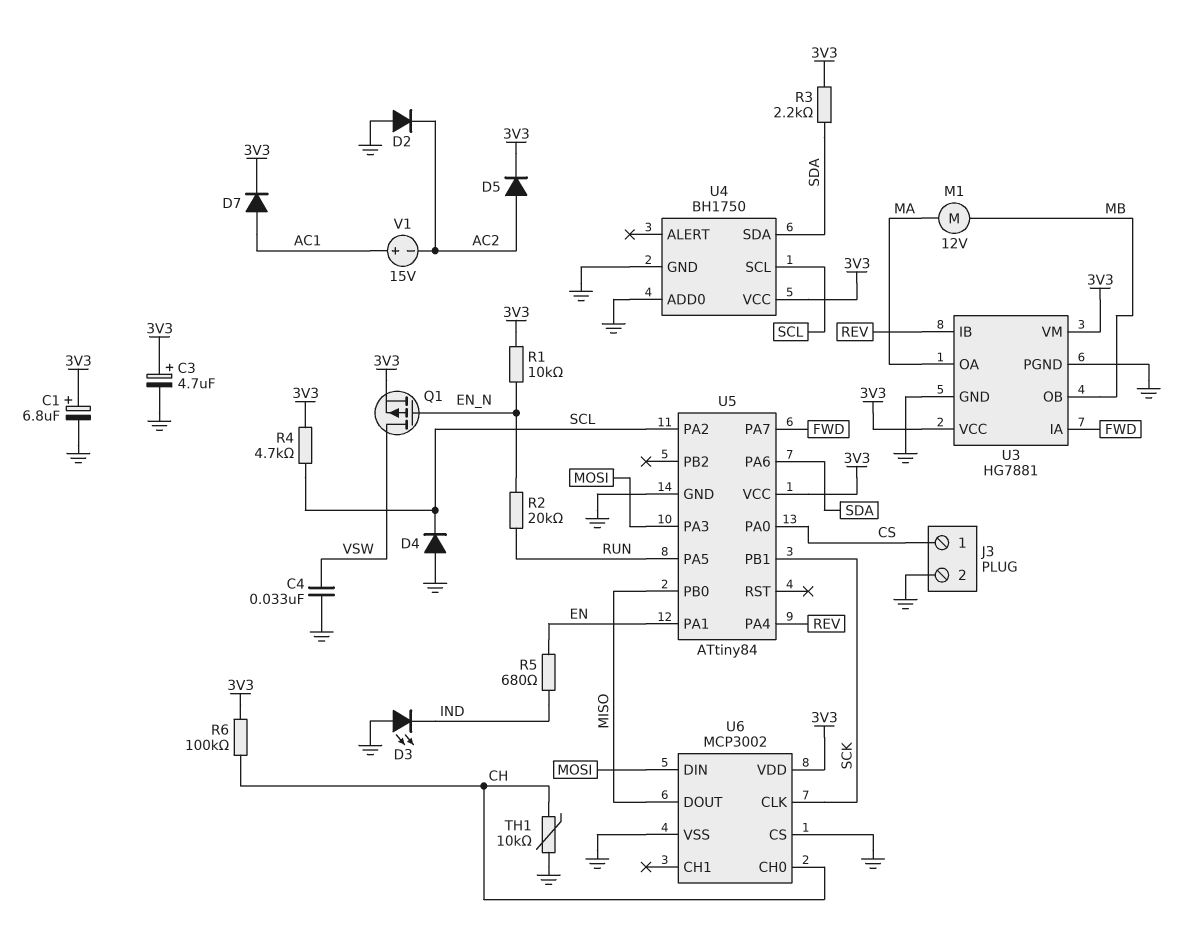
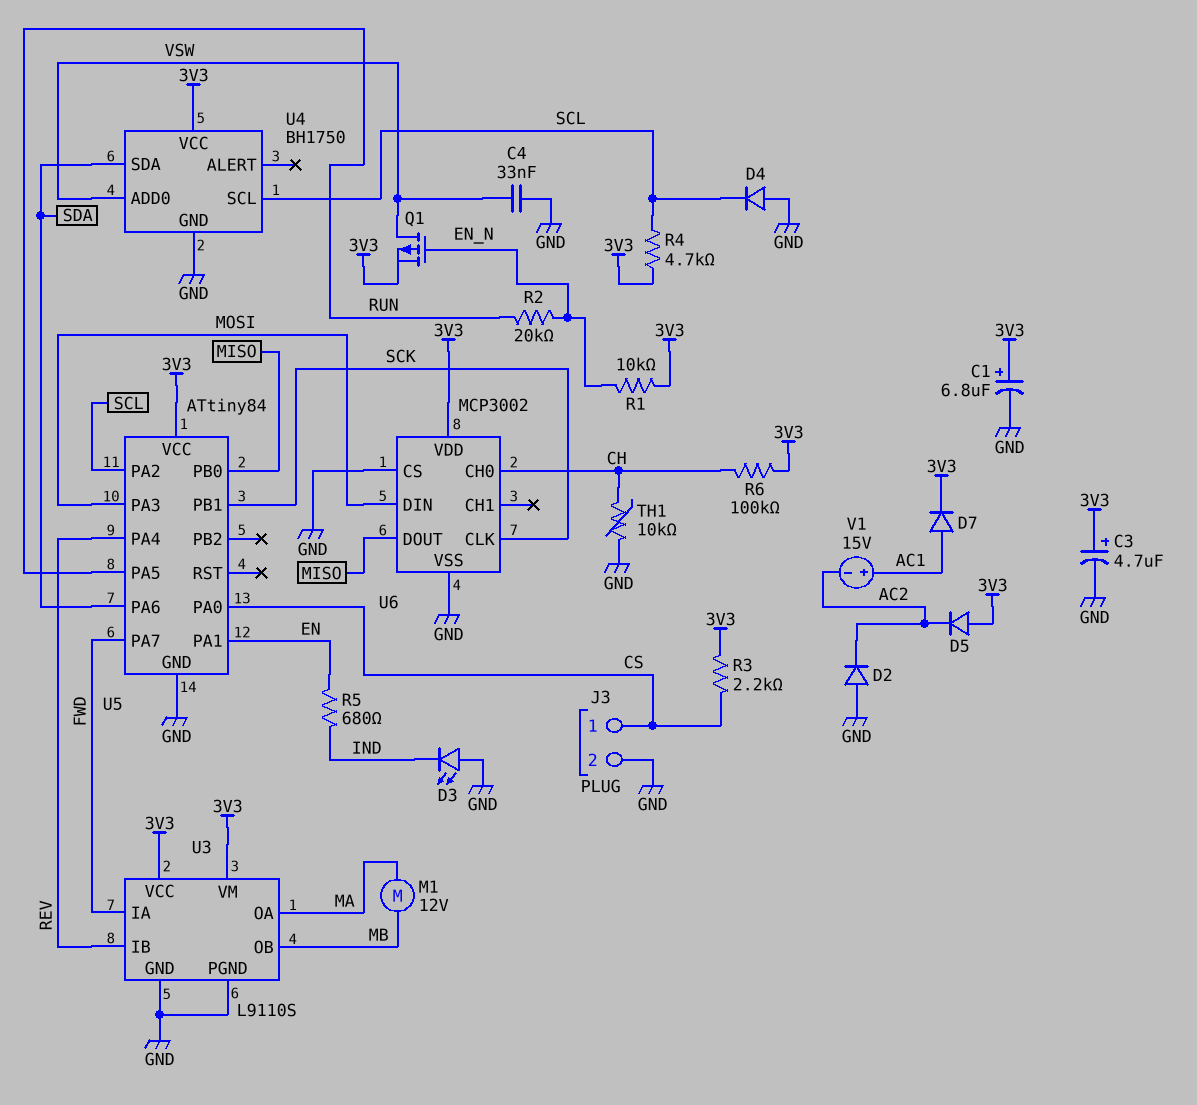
D5: diode (A AC2, K 3V3) -> diode (A 3V3, K AC2)
R3: 2.2k (3V3, SDA) -> 2.2k (3V3, CS)
U3: HG7881 -> L9110S
U4 pin ADD0: GND -> VSW

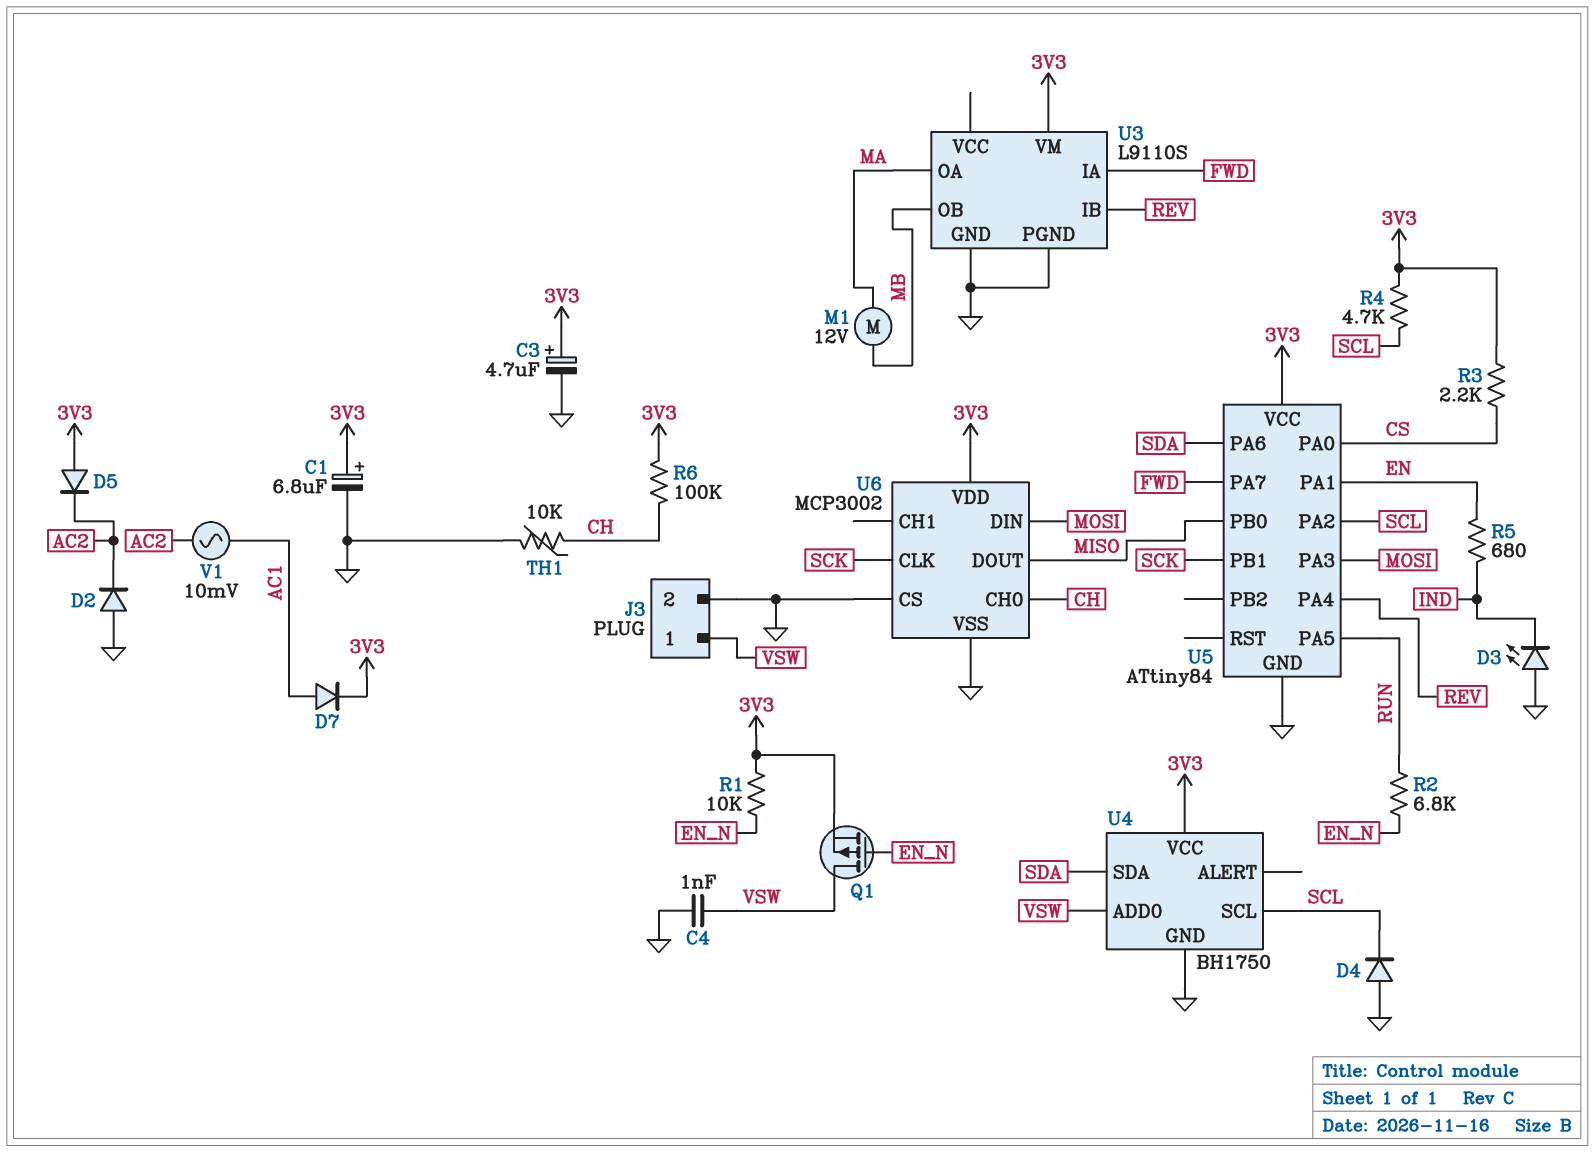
C4: 33nF (GND, VSW) -> 1nF (GND, VSW)
J3 pin 1: CS -> VSW
R2: 20k (EN_N, RUN) -> 6.8k (EN_N, RUN)
U3 pin VCC: 3V3 -> none
V1: 15V (plus AC1, minus AC2) -> AC 10mV (AC1, AC2)

